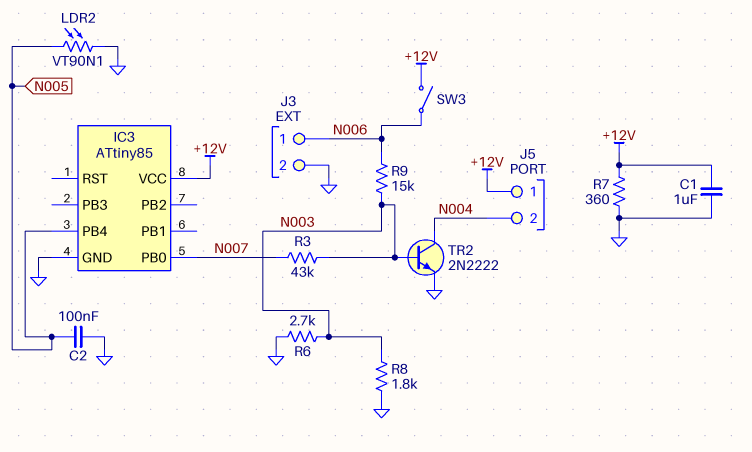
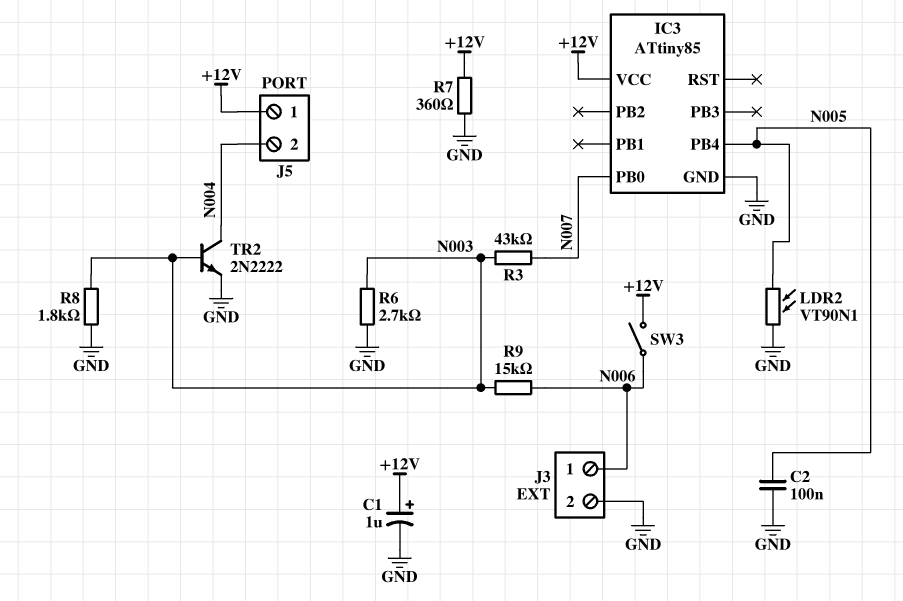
C1: 1uF (+12V, GND) -> 1uF (plus +12V, minus GND)

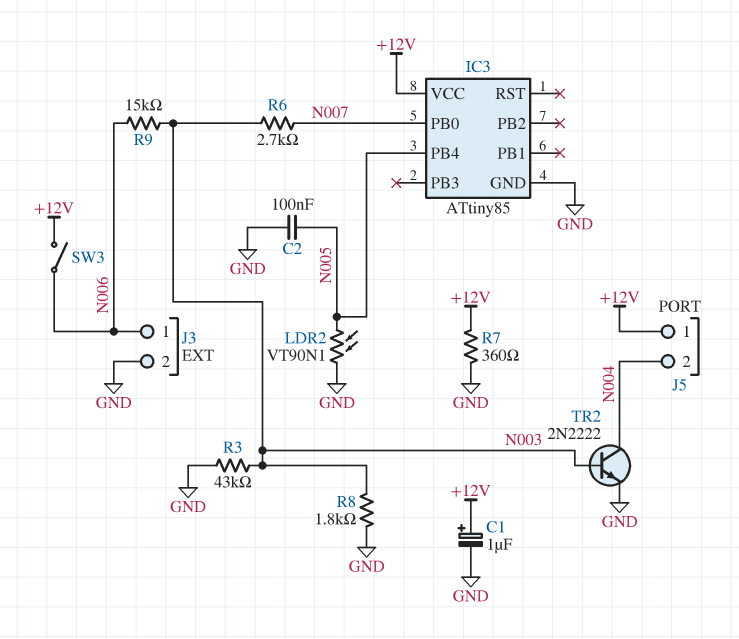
R3: 43k (N003, N007) -> 43k (GND, N003)
R6: 2.7k (GND, N003) -> 2.7k (N003, N007)

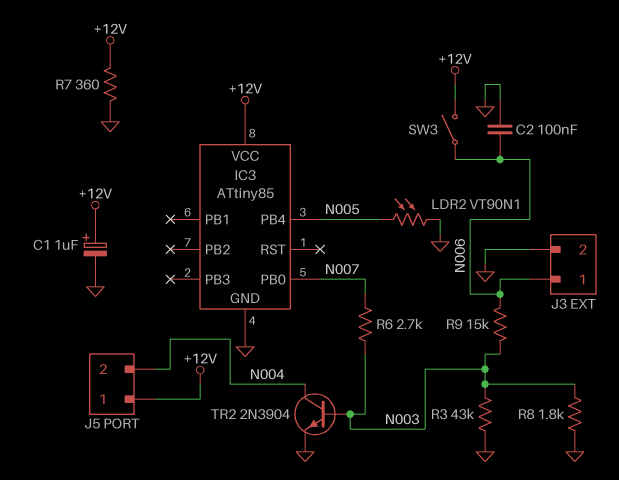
C2: 100nF (GND, N005) -> 100nF (GND, N006)
TR2: NPN 2N2222 (B N003, C N004, E GND) -> NPN 2N3904 (B N003, C N004, E GND)

